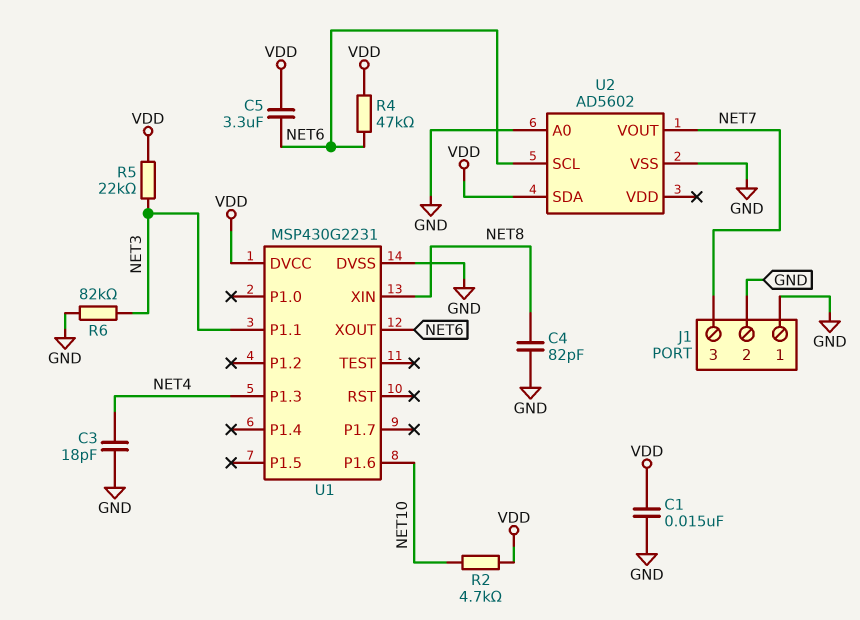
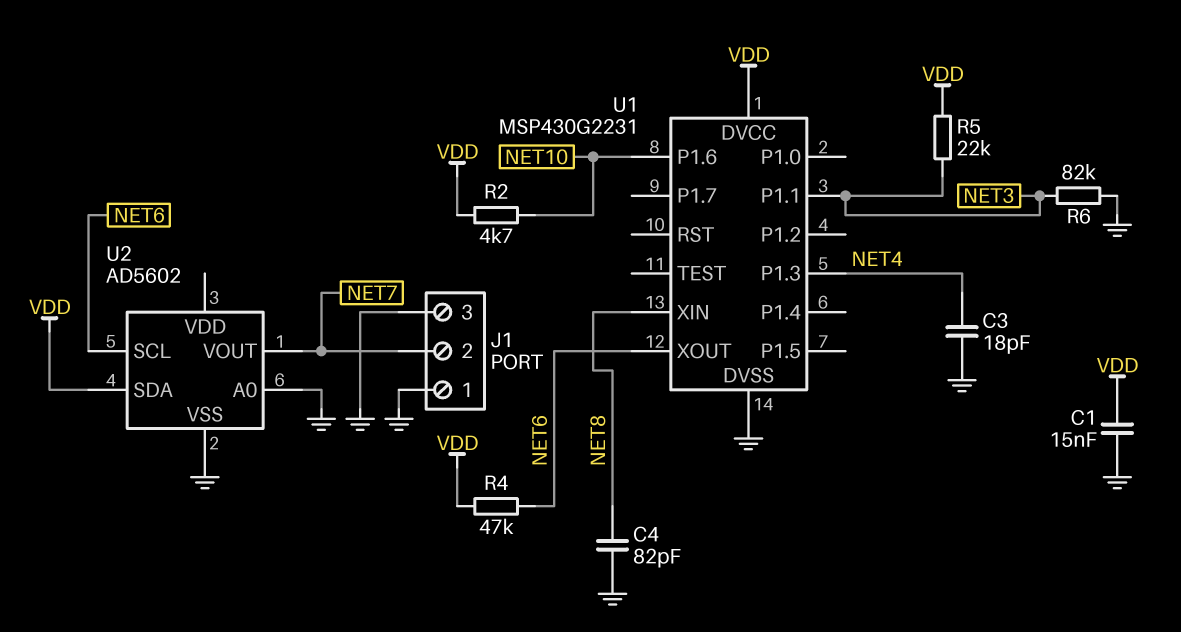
C5: 3.3uF (NET6, VDD) -> none
J1 pin 2: GND -> NET7
J1 pin 3: NET7 -> GND

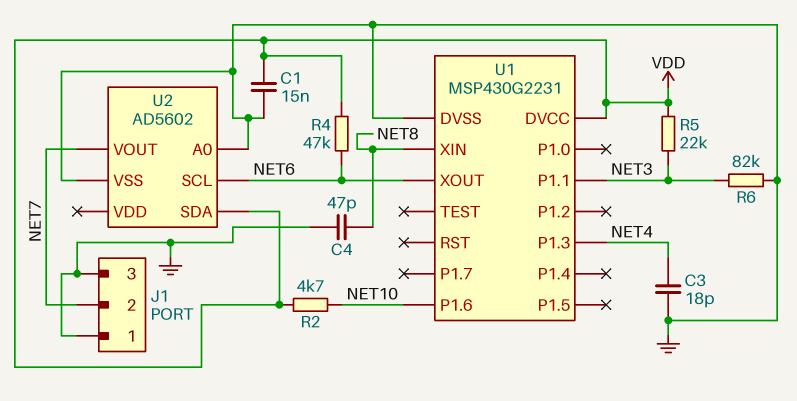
C4: 82pF (GND, NET8) -> 47pF (GND, NET8)

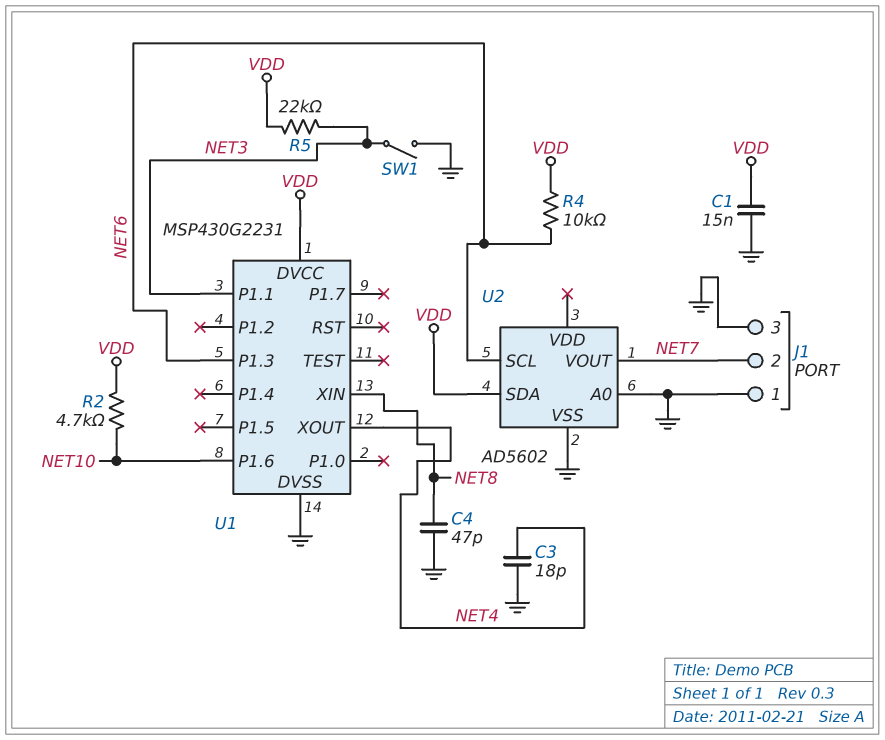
R4: 47k (NET6, VDD) -> 10k (NET6, VDD)
R6: 82k (GND, NET3) -> none
SW1: none -> switch (GND, NET3)
U1 pin P1.3: NET4 -> NET6
U1 pin XOUT: NET6 -> NET4

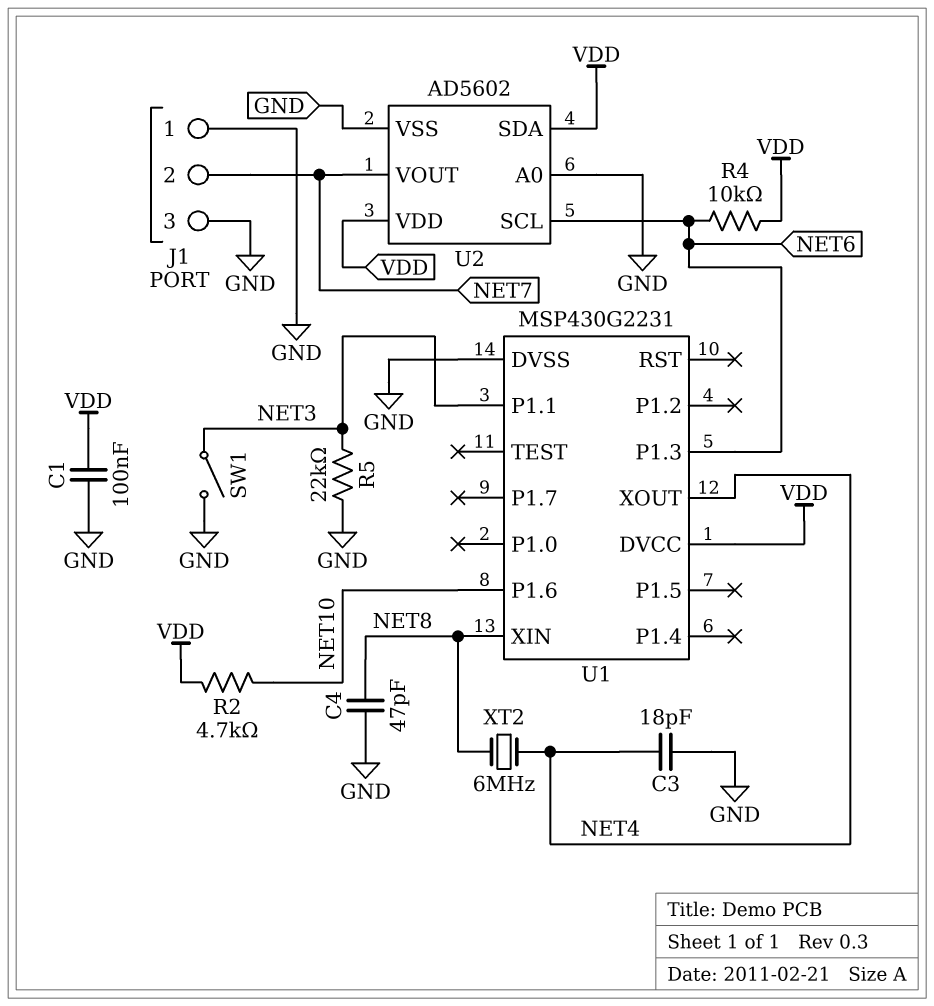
C1: 15nF (GND, VDD) -> 100nF (GND, VDD)
R5: 22k (NET3, VDD) -> 22k (GND, NET3)
U2 pin VDD: none -> VDD
XT2: none -> 6MHz (NET4, NET8)

